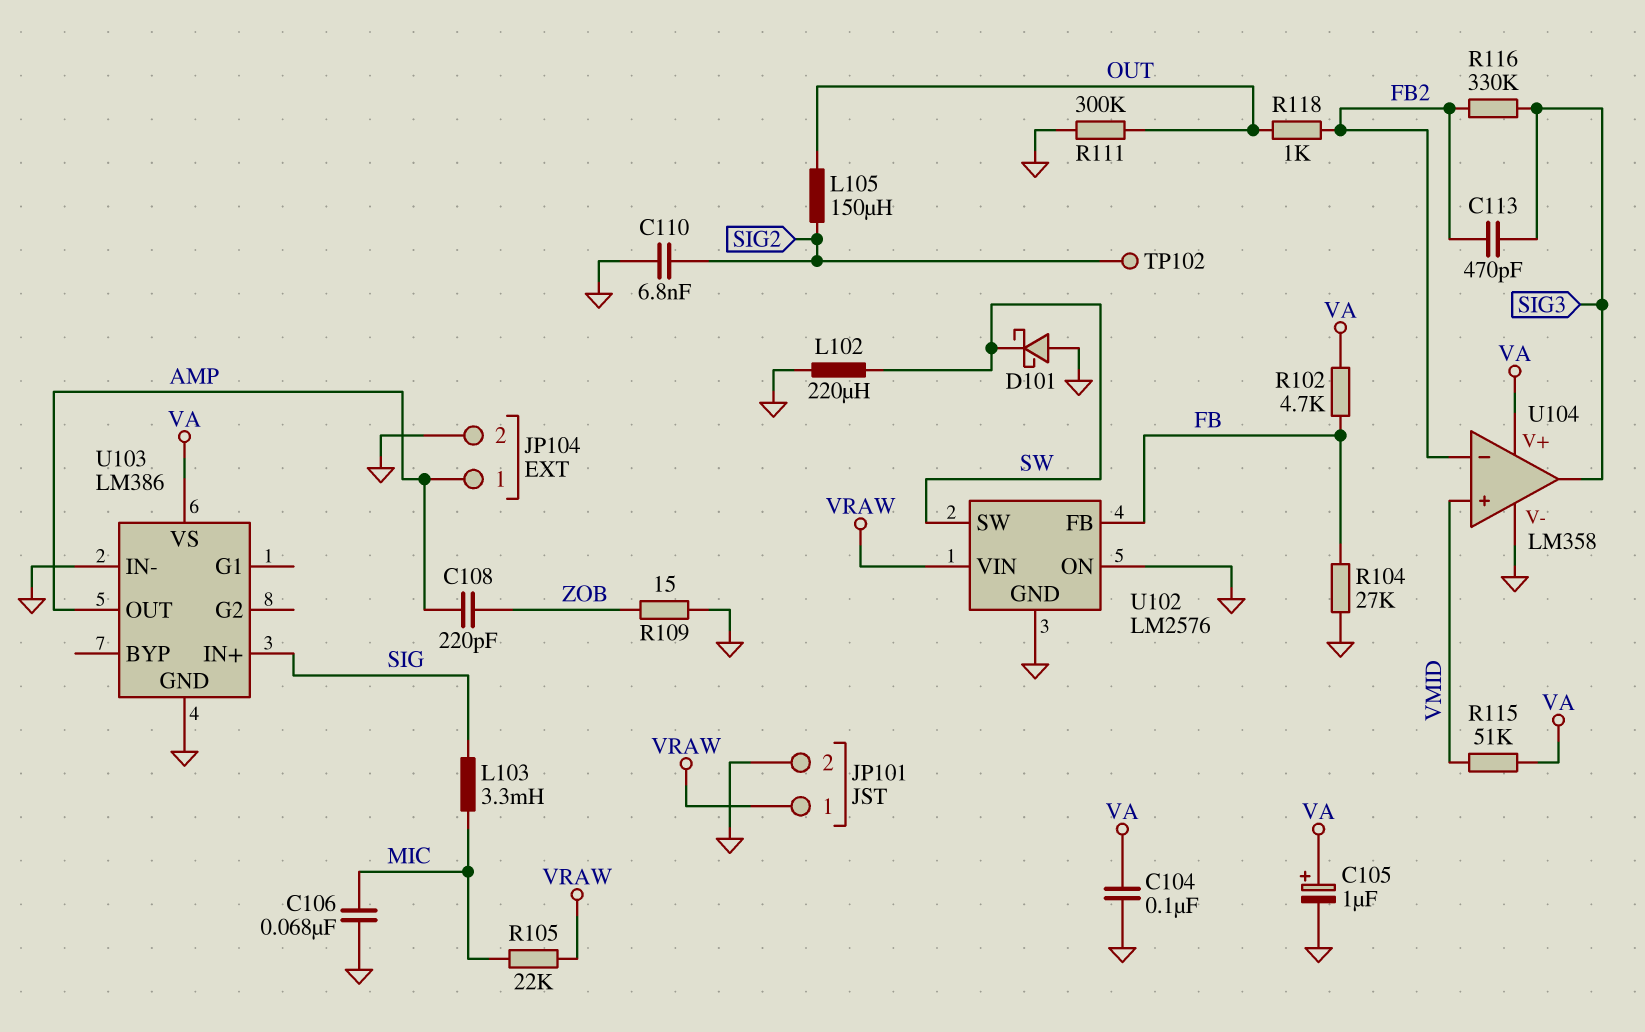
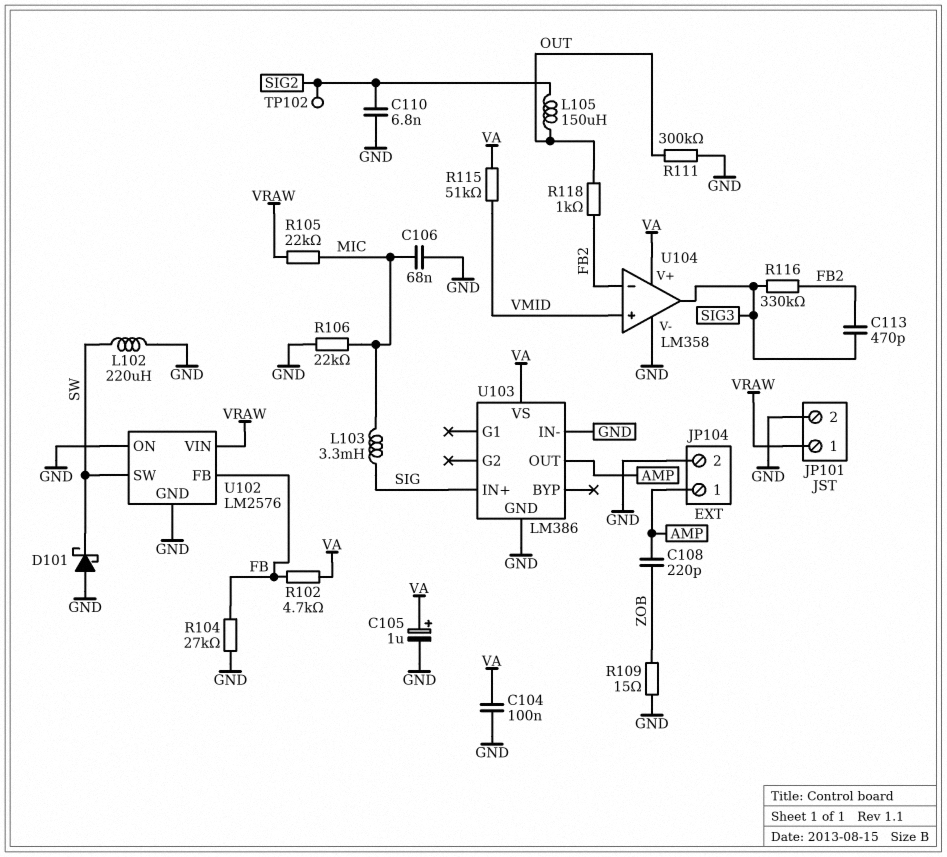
R106: none -> 22k (GND, MIC)

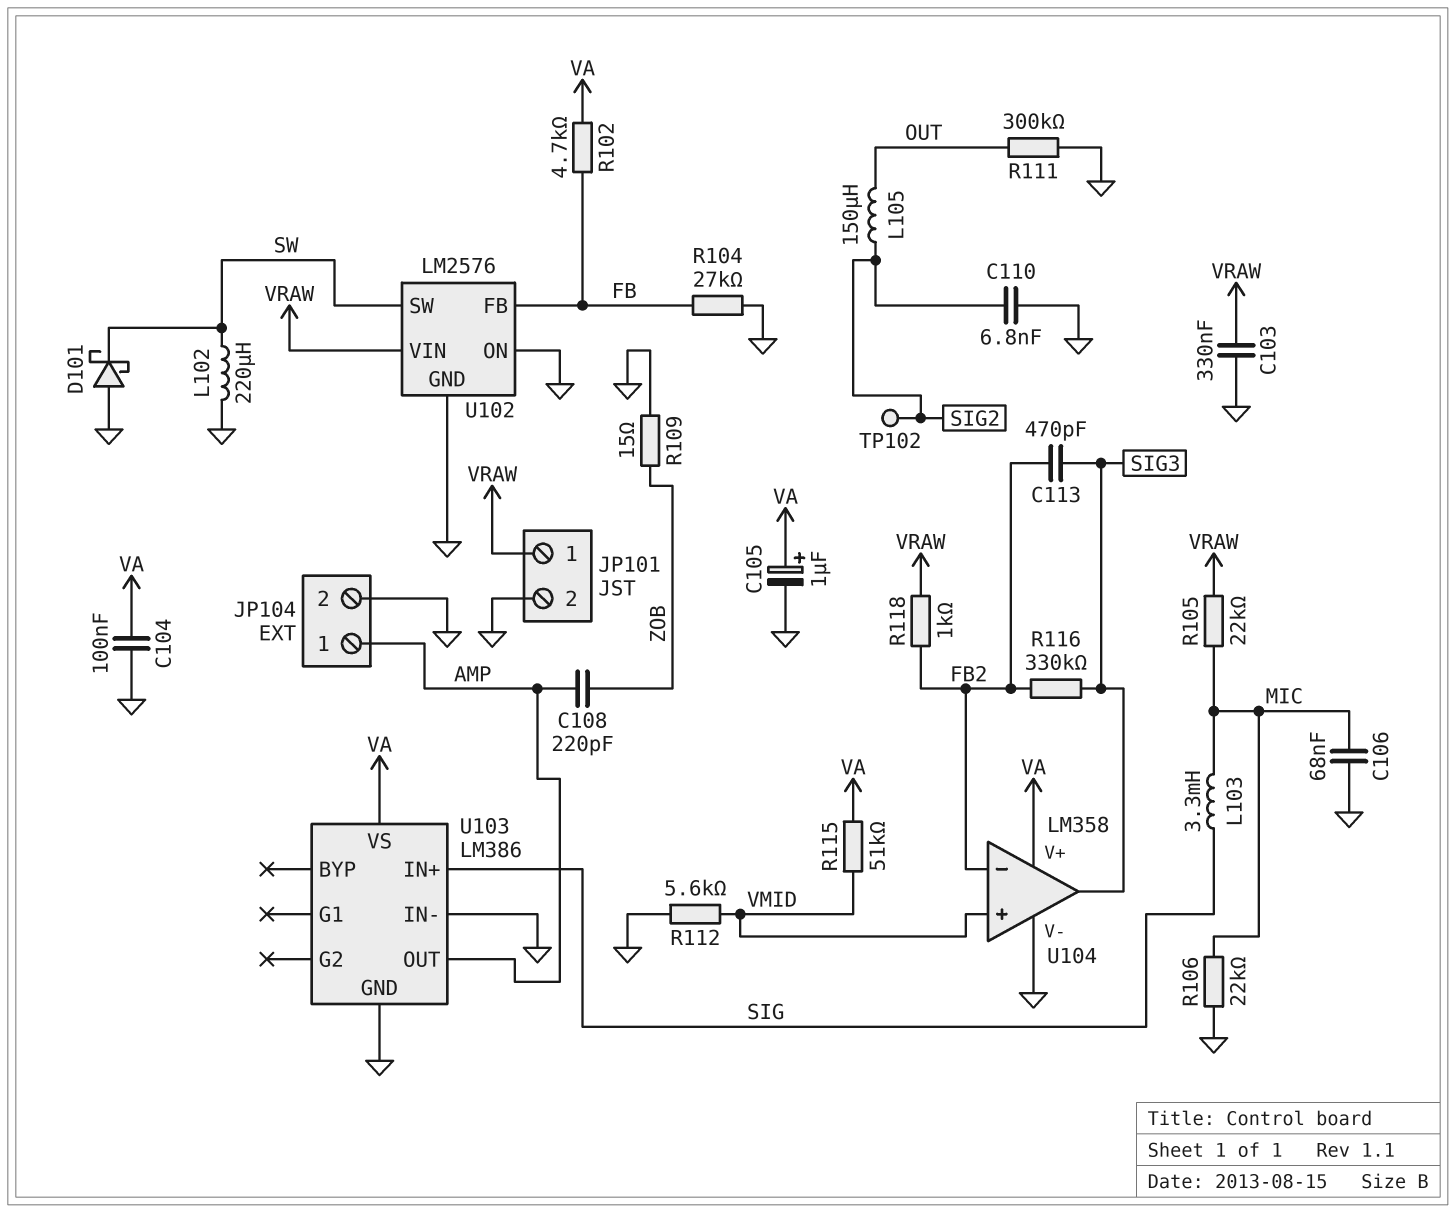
C103: none -> 330nF (GND, VRAW)
R112: none -> 5.6k (GND, VMID)
R118: 1k (FB2, OUT) -> 1k (FB2, VRAW)

